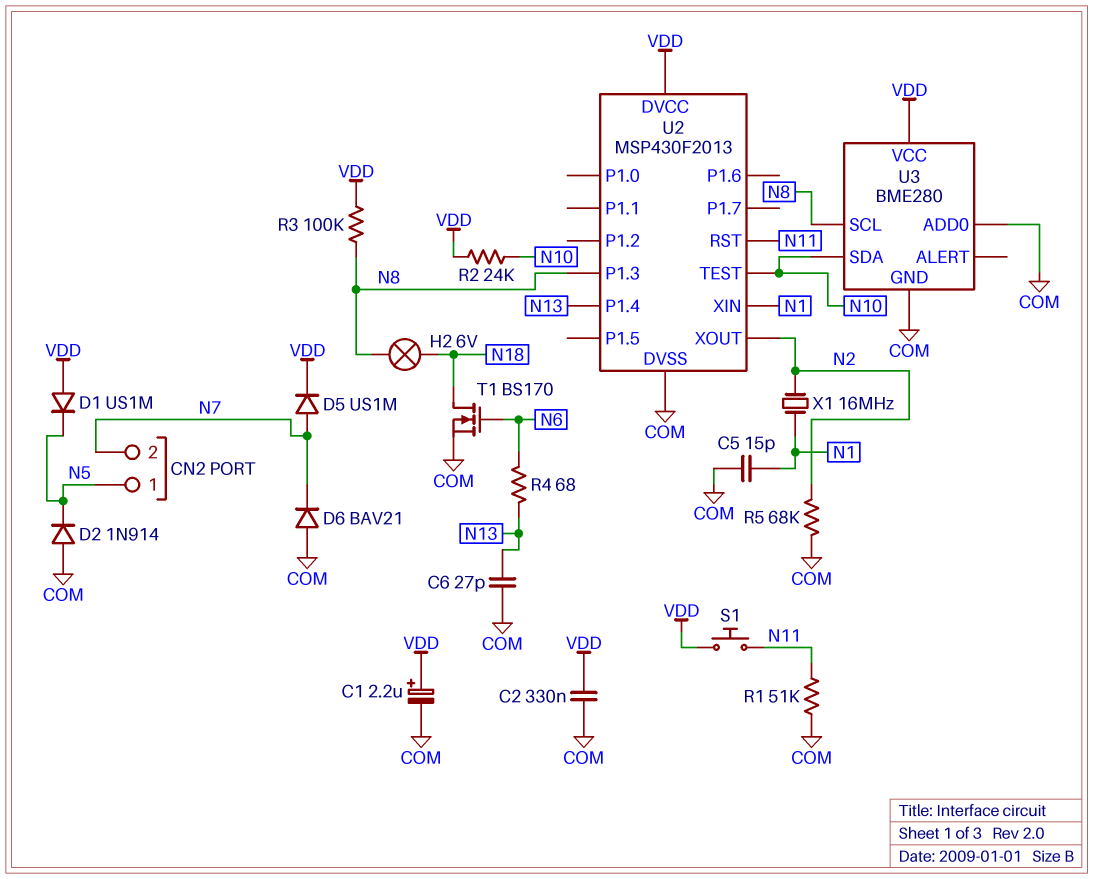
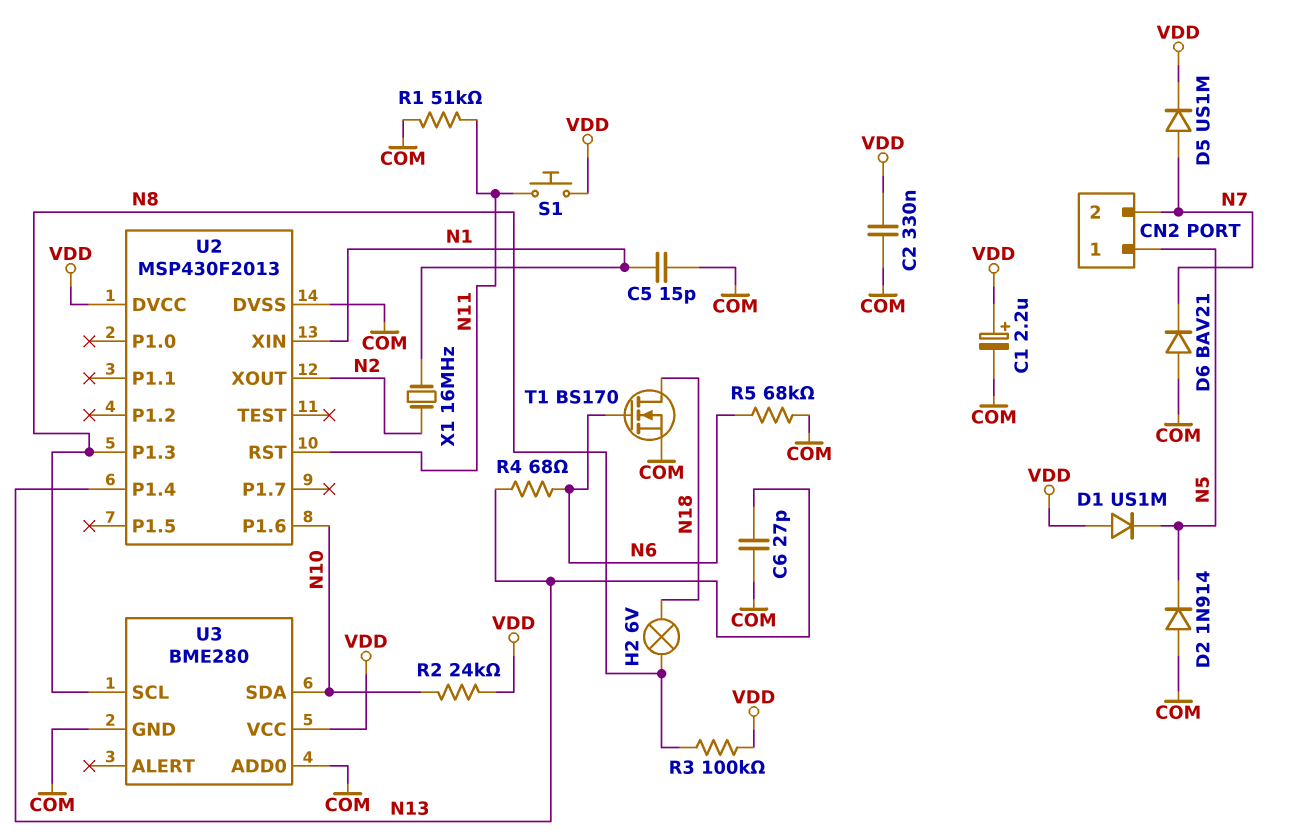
R5: 68k (COM, N2) -> 68k (COM, N6)
U2 pin P1.6: none -> N10
U2 pin TEST: N10 -> none

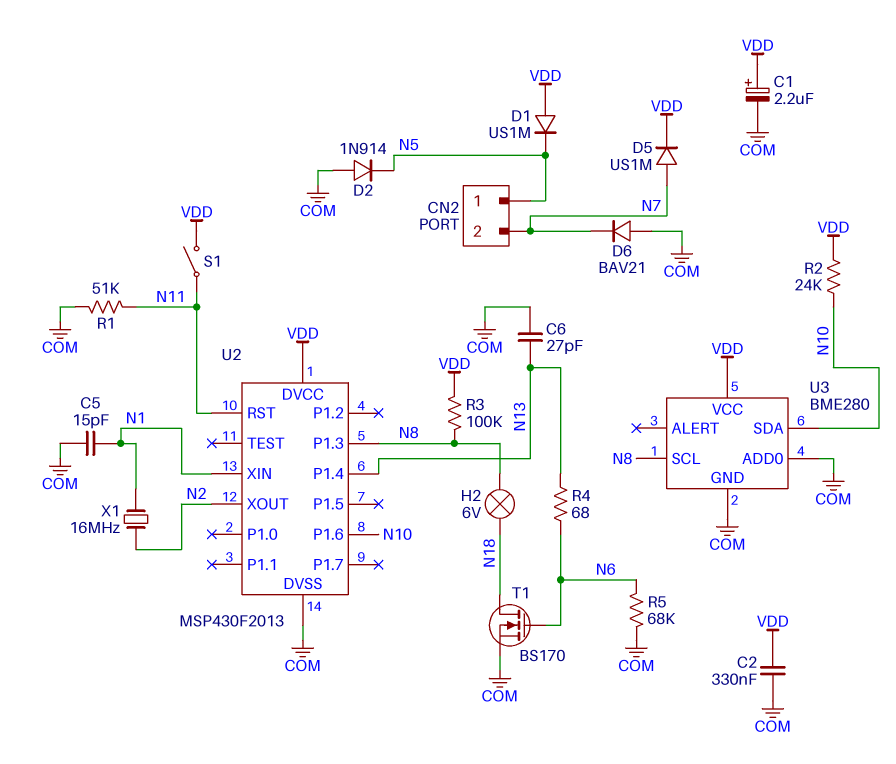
S1: button (N11, VDD) -> switch (N11, VDD)

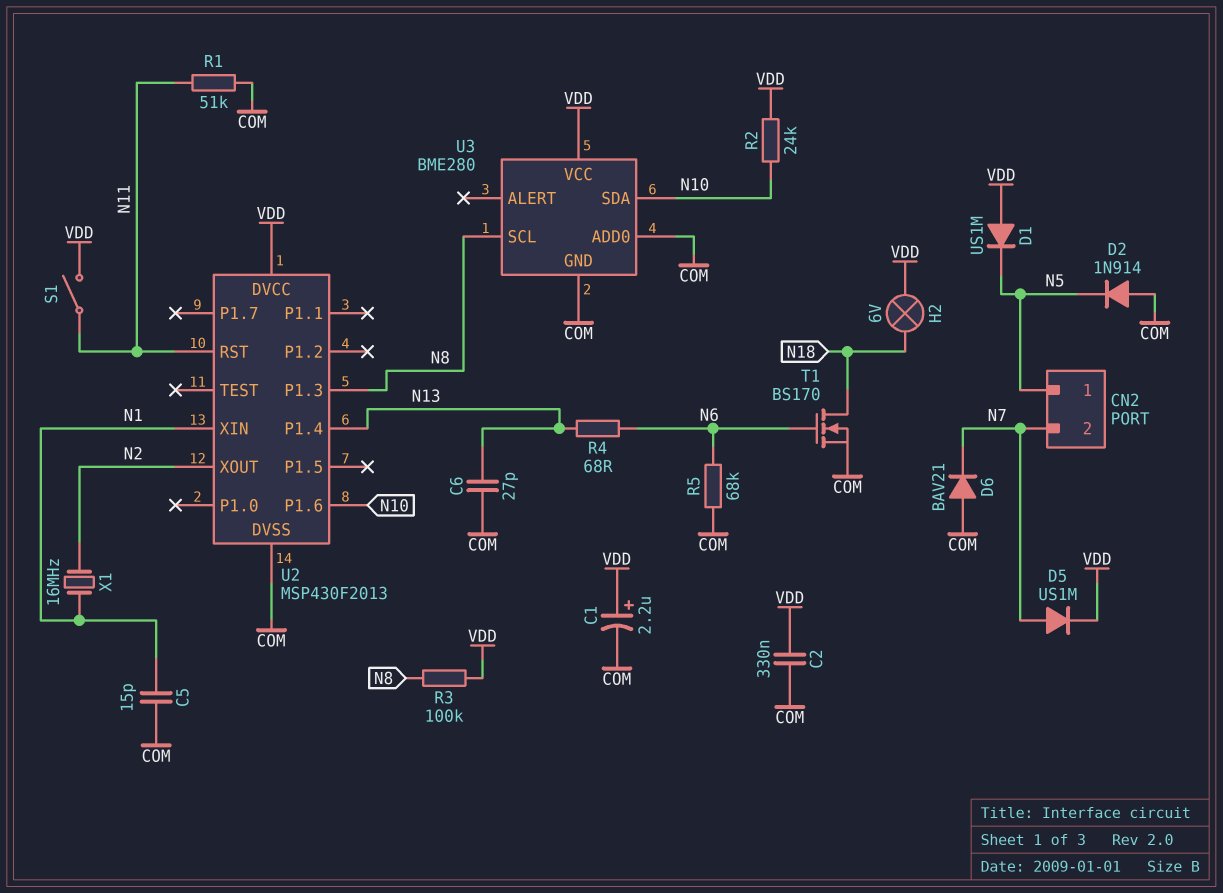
H2: lamp 6V (N8, N18) -> lamp 6V (N18, VDD)

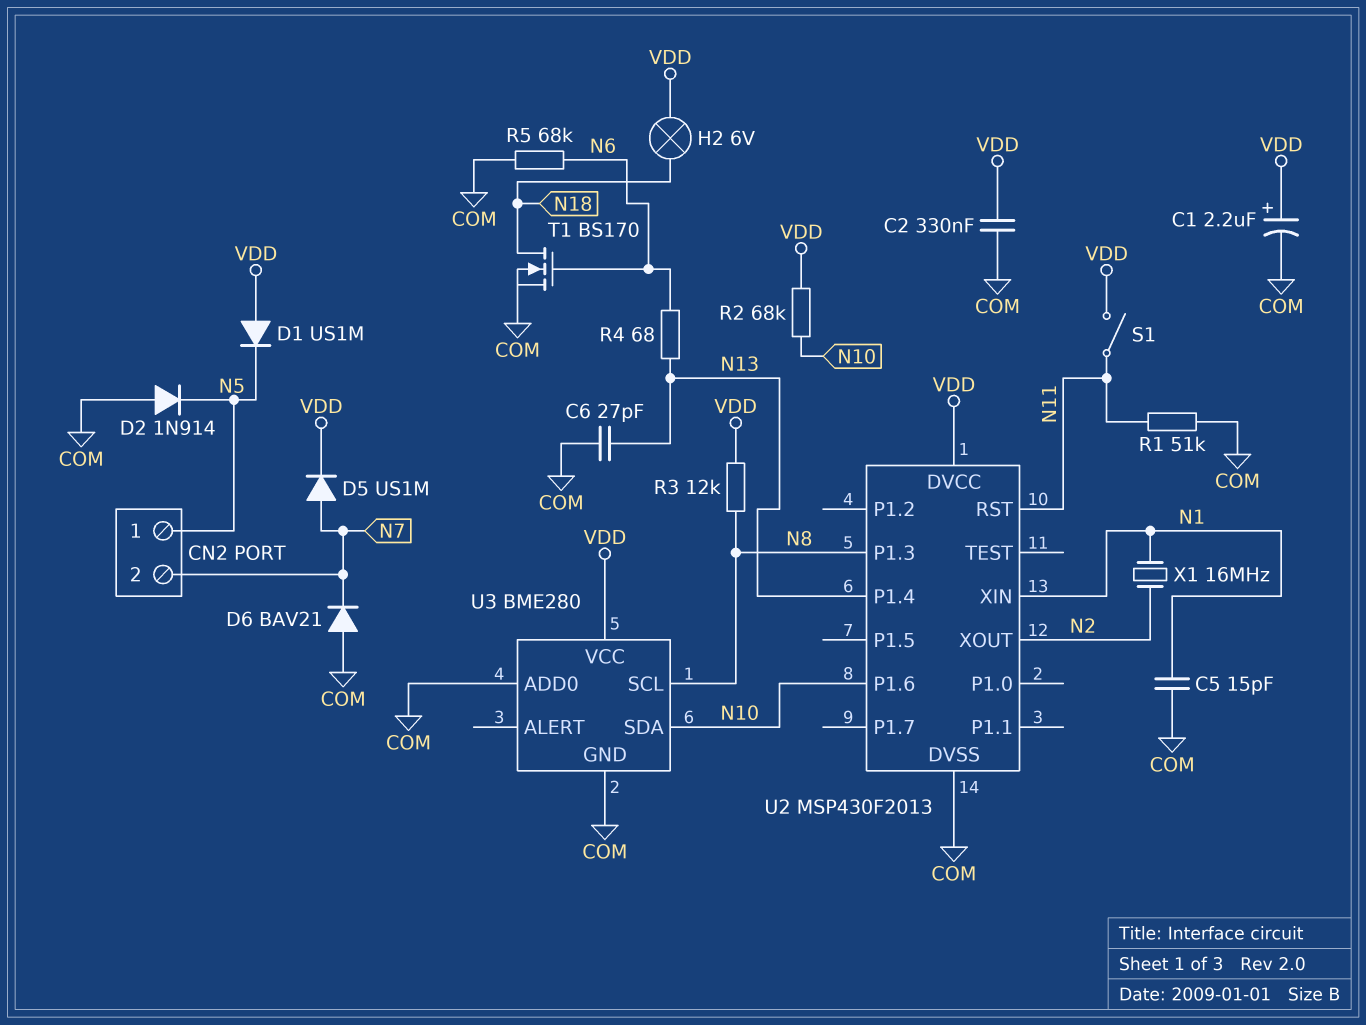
R2: 24k (N10, VDD) -> 68k (N10, VDD)
R3: 100k (N8, VDD) -> 12k (N8, VDD)

